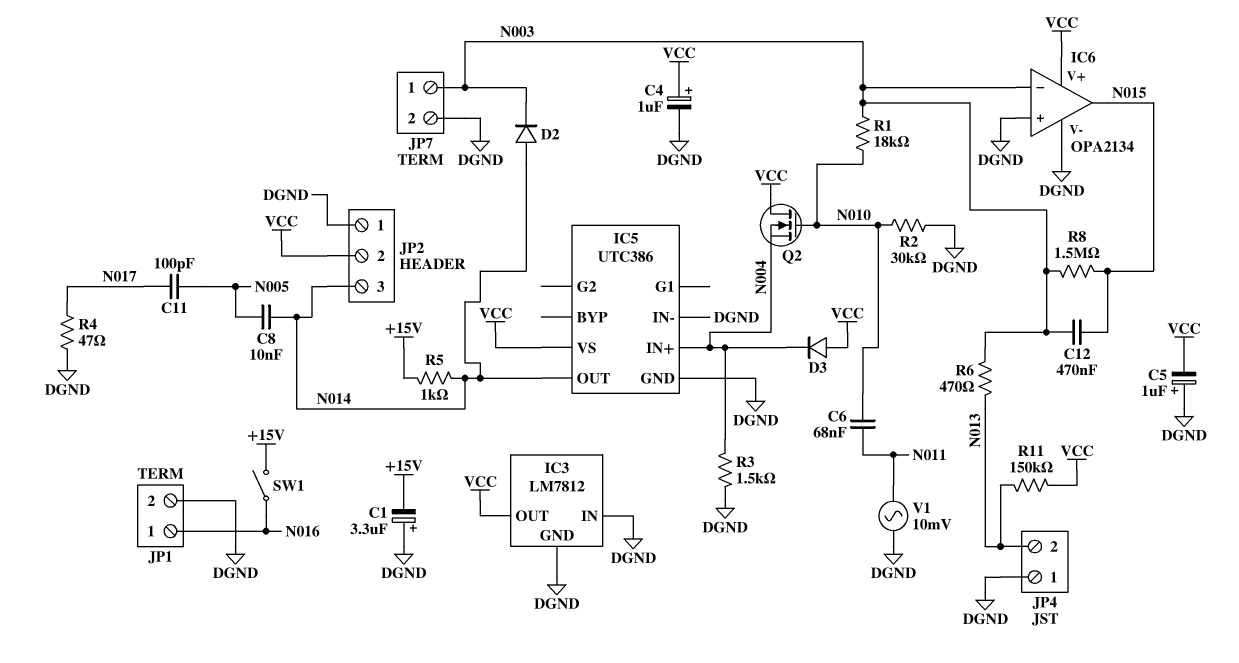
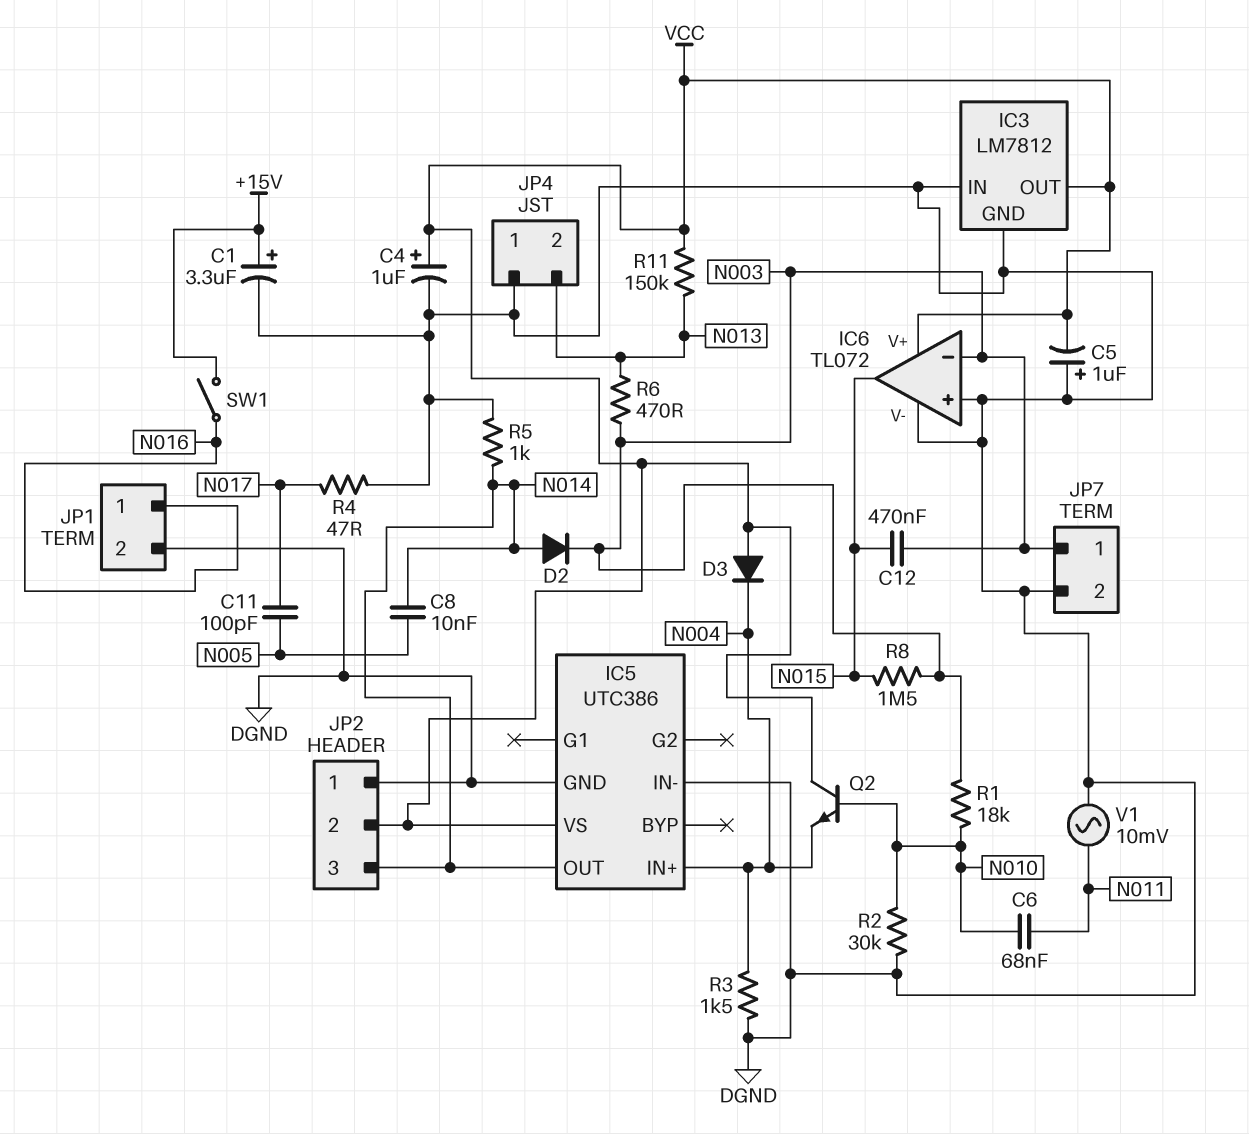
C1: 3.3uF (plus DGND, minus +15V) -> 3.3uF (plus +15V, minus DGND)
IC6: OPA2134 -> TL072
Q2: NMOS (G N010, D VCC, S N004) -> NPN (B N010, C VCC, E N004)
R5: 1k (+15V, N014) -> 1k (DGND, N014)

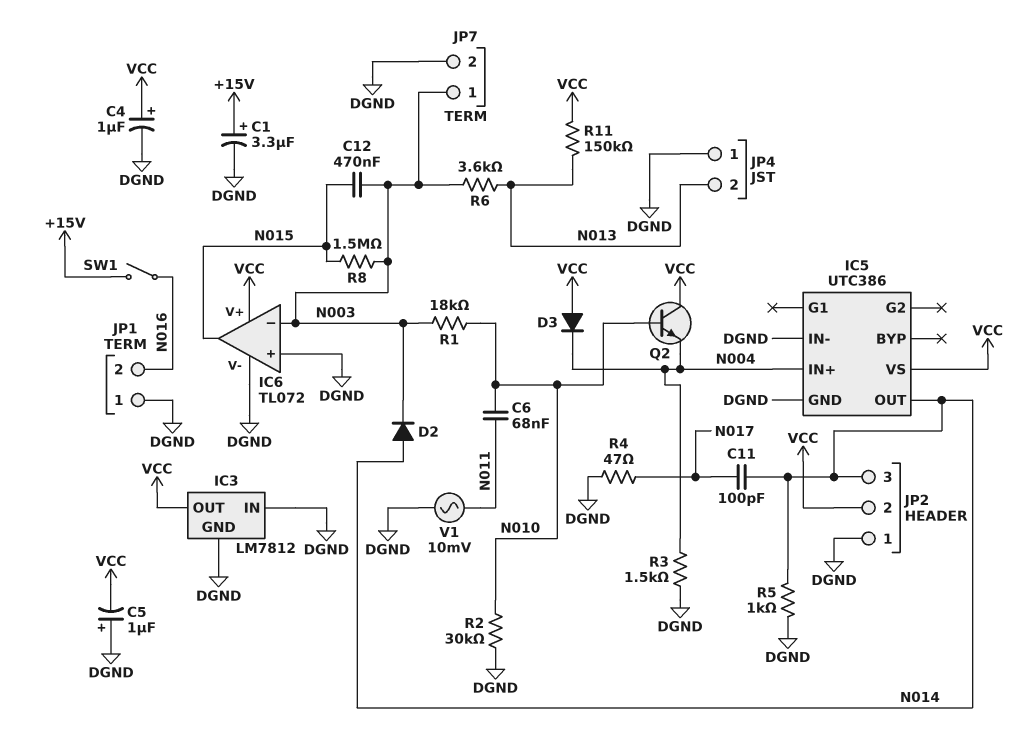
C8: 10nF (N005, N014) -> none
C11: 100pF (N005, N017) -> 100pF (N014, N017)
JP1 pin 1: N016 -> DGND
JP1 pin 2: DGND -> N016
R6: 470 (N003, N013) -> 3.6k (N003, N013)

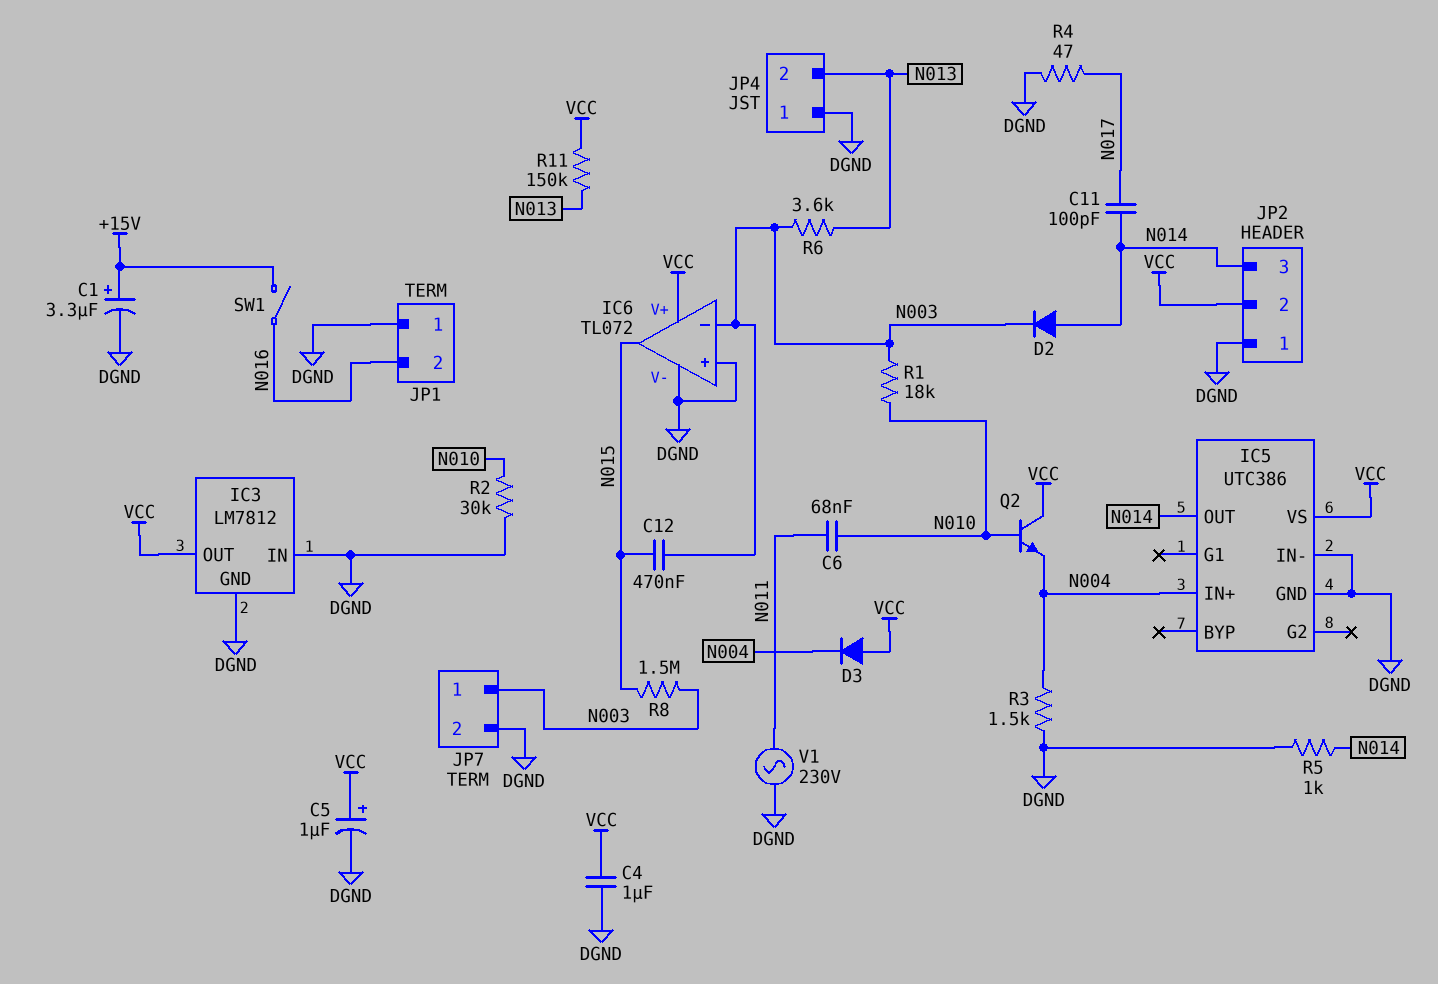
C4: 1uF (plus VCC, minus DGND) -> 1uF (DGND, VCC)
C5: 1uF (plus DGND, minus VCC) -> 1uF (plus VCC, minus DGND)
V1: AC 10mV (DGND, N011) -> AC 230V (DGND, N011)

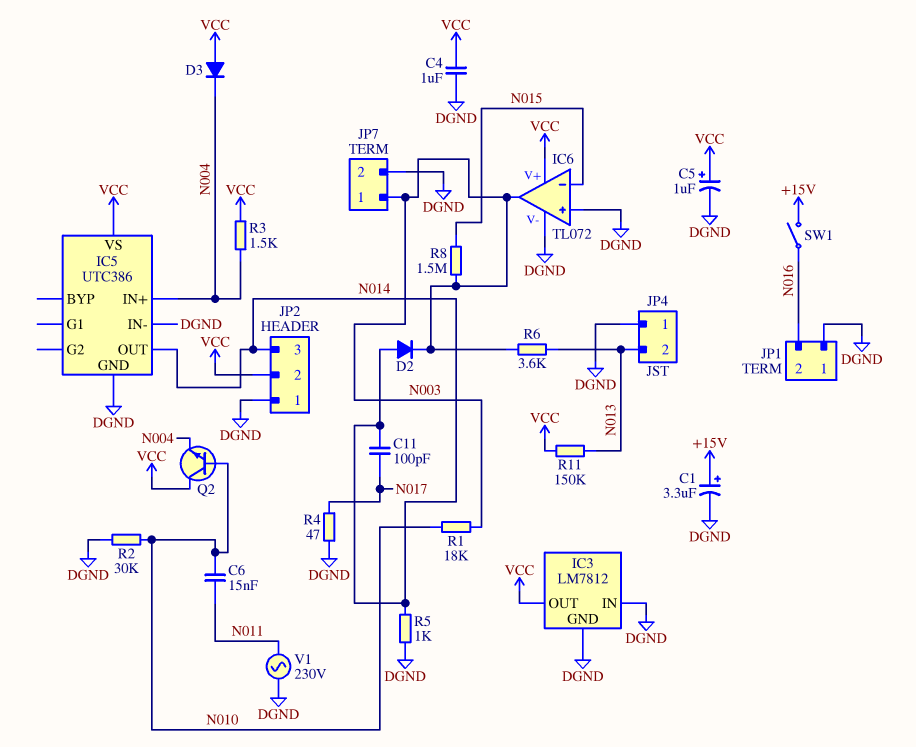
C6: 68nF (N010, N011) -> 15nF (N010, N011)
C12: 470nF (N003, N015) -> none
IC6 pin in-: N003 -> N015
IC6 pin out: N015 -> N003
R3: 1.5k (DGND, N004) -> 1.5k (N004, VCC)

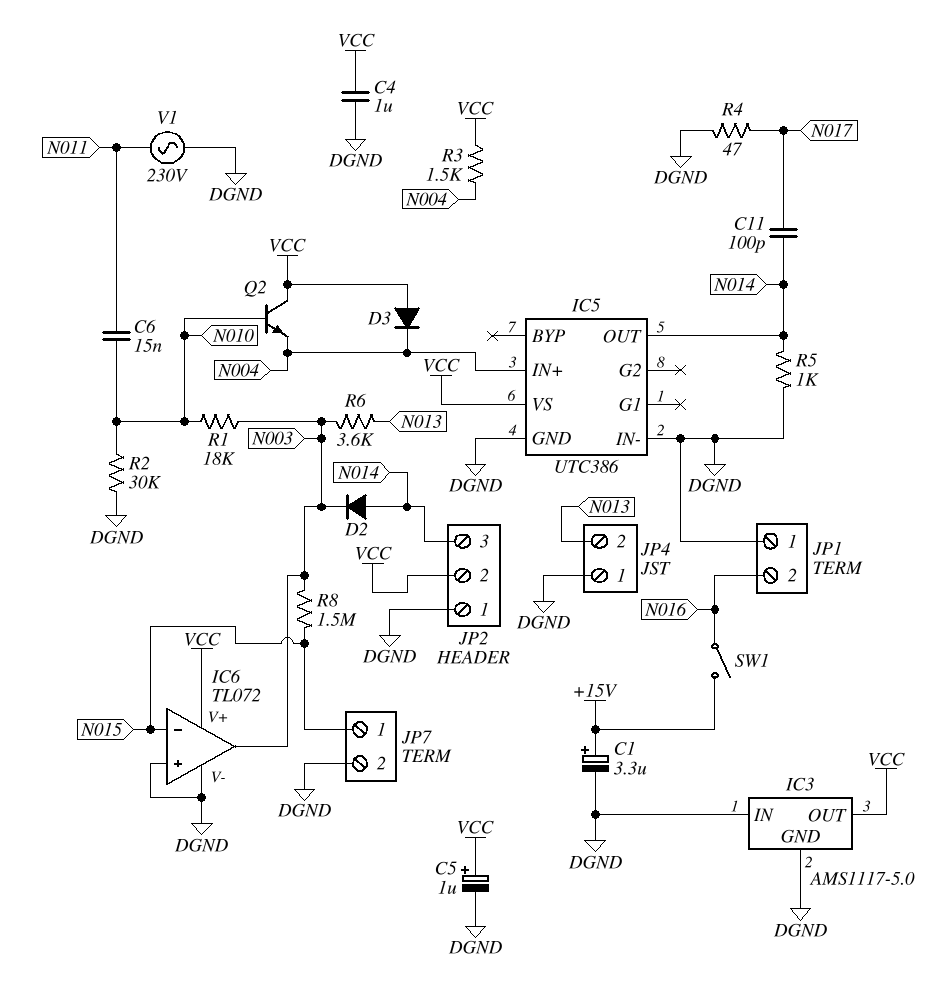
IC3: LM7812 -> AMS1117-5.0
JP7 pin 1: N003 -> N015
R11: 150k (N013, VCC) -> none

